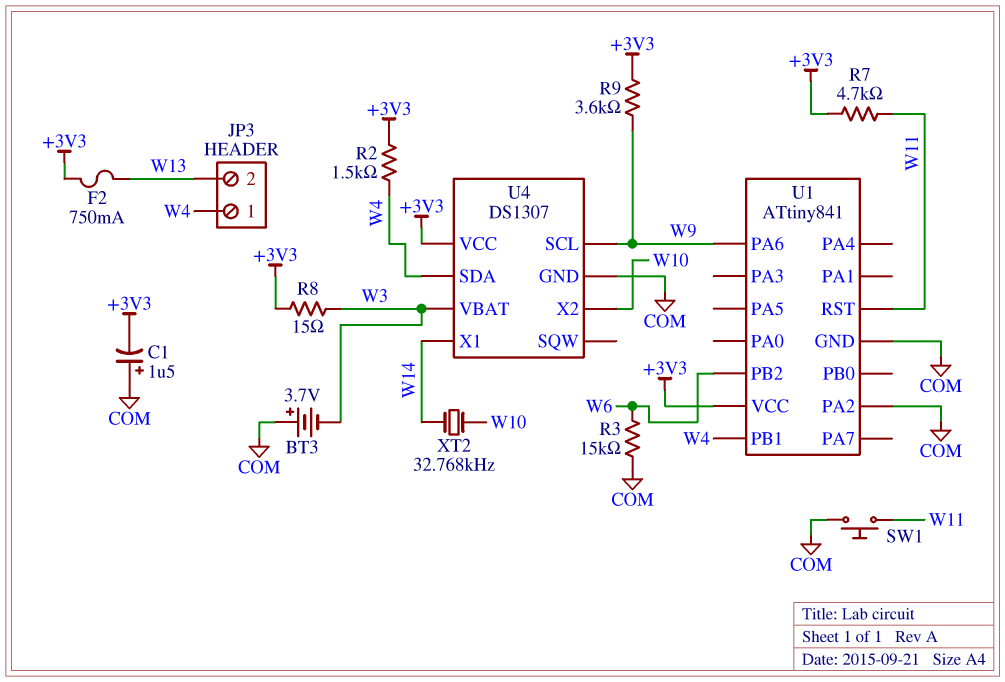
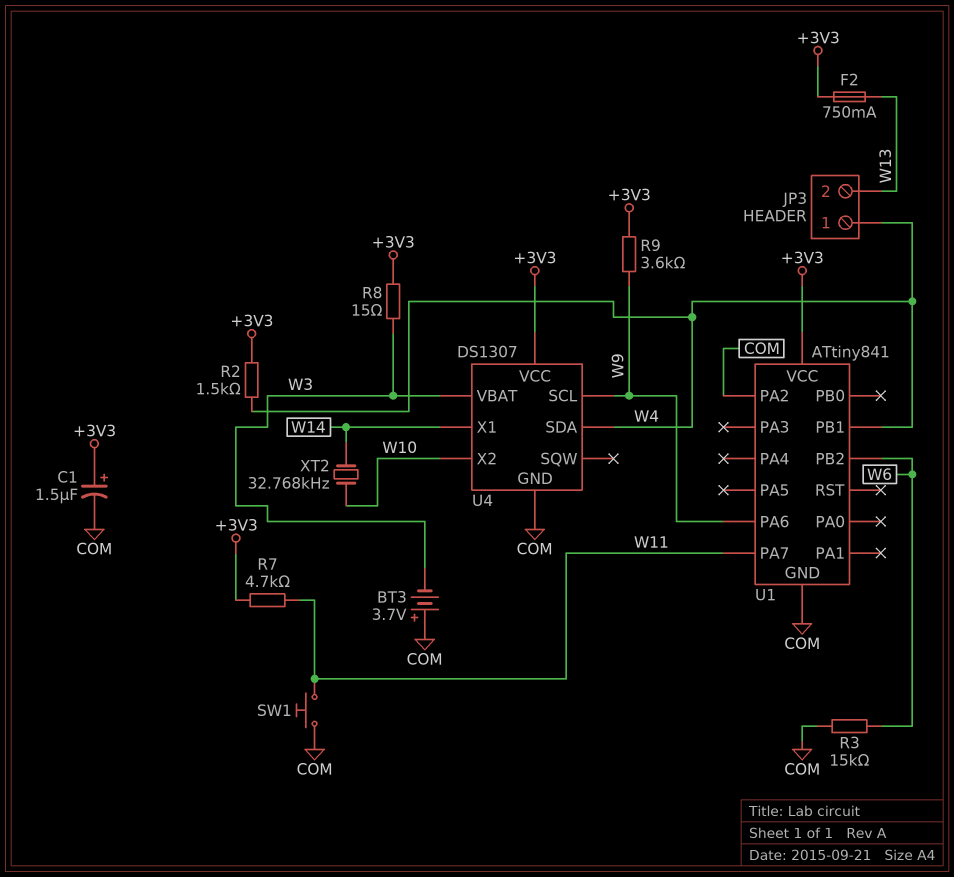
C1: 1.5uF (plus COM, minus +3V3) -> 1.5uF (plus +3V3, minus COM)
U1 pin PA7: none -> W11
U1 pin RST: W11 -> none

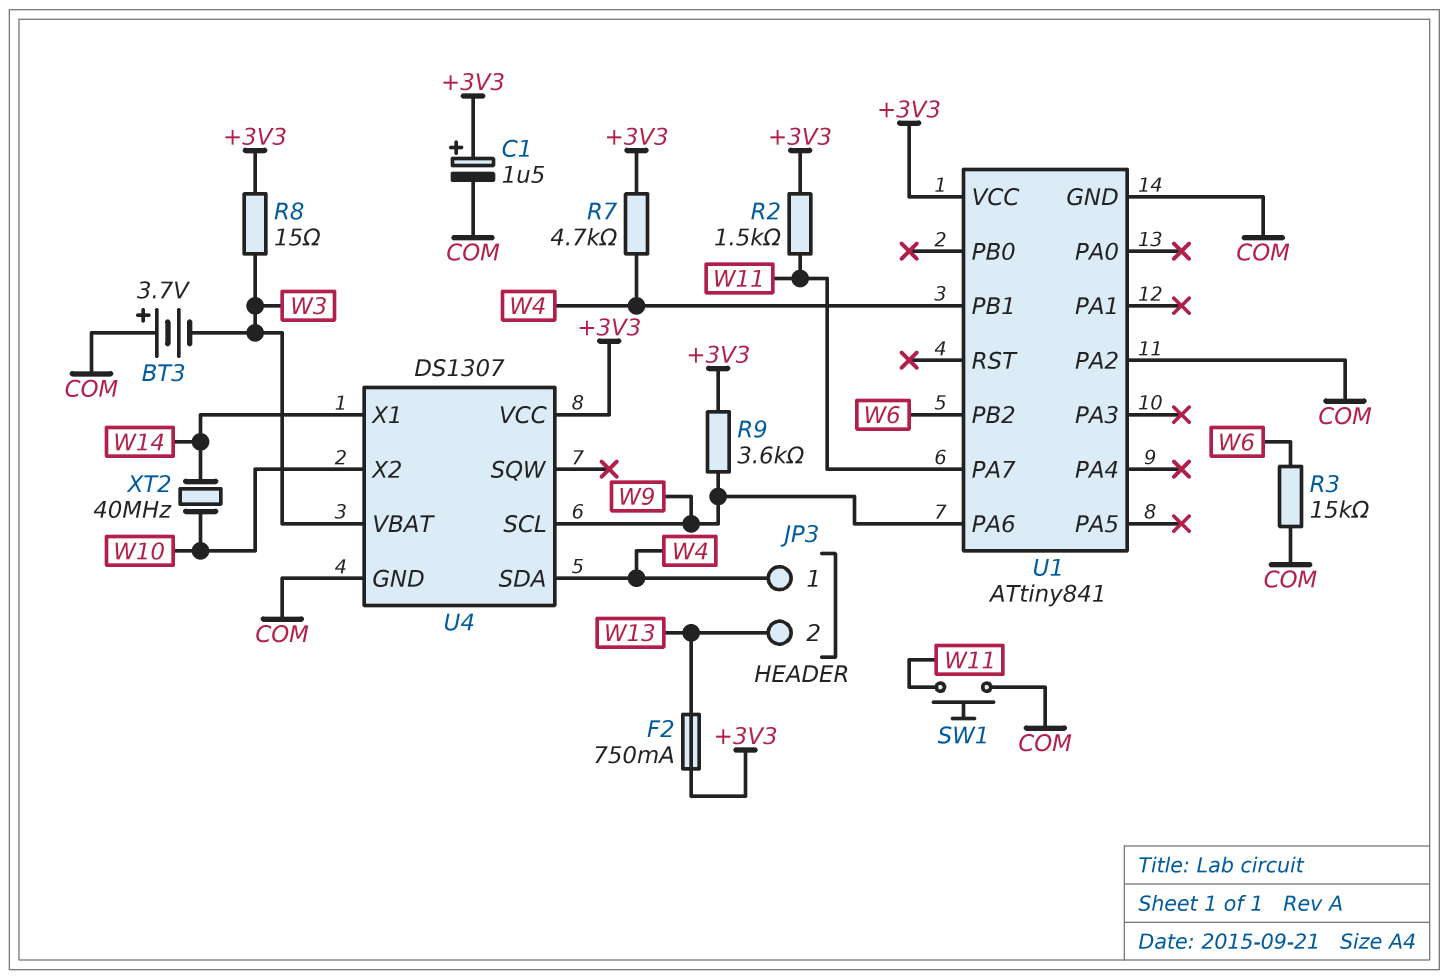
R2: 1.5k (+3V3, W4) -> 1.5k (+3V3, W11)
R7: 4.7k (+3V3, W11) -> 4.7k (+3V3, W4)
XT2: 32.768kHz (W10, W14) -> 40MHz (W10, W14)

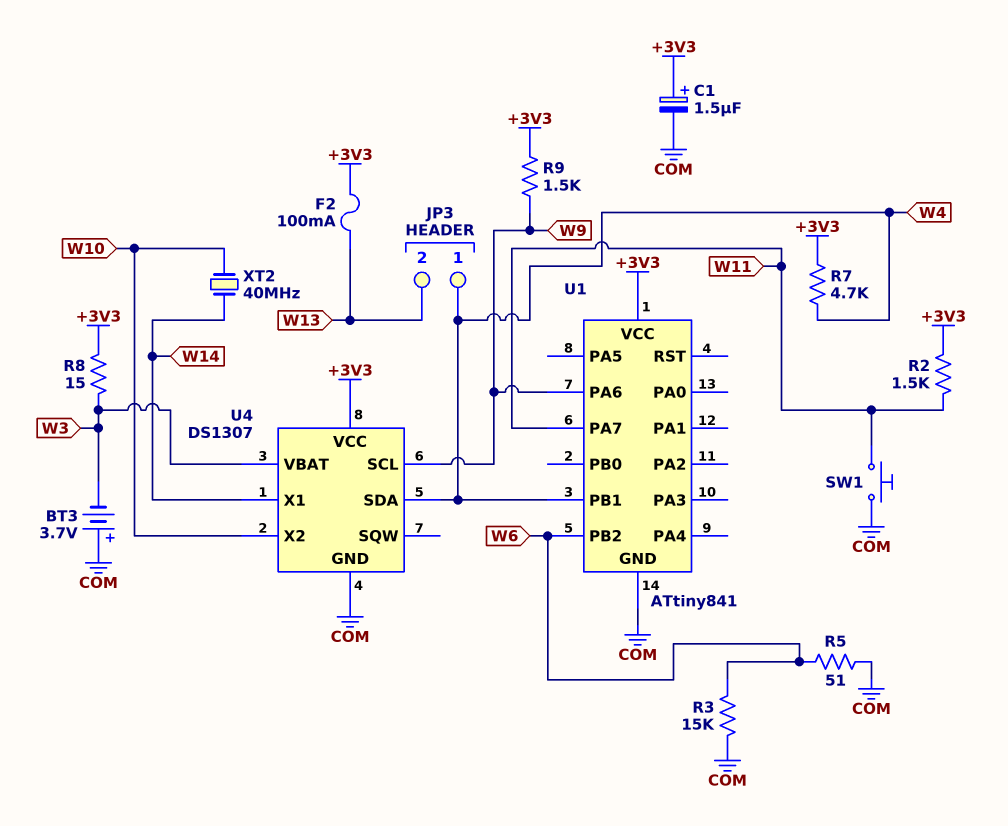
F2: 750mA (+3V3, W13) -> 100mA (+3V3, W13)
R5: none -> 51 (COM, W6)
R9: 3.6k (+3V3, W9) -> 1.5k (+3V3, W9)
U1 pin PA2: COM -> none

